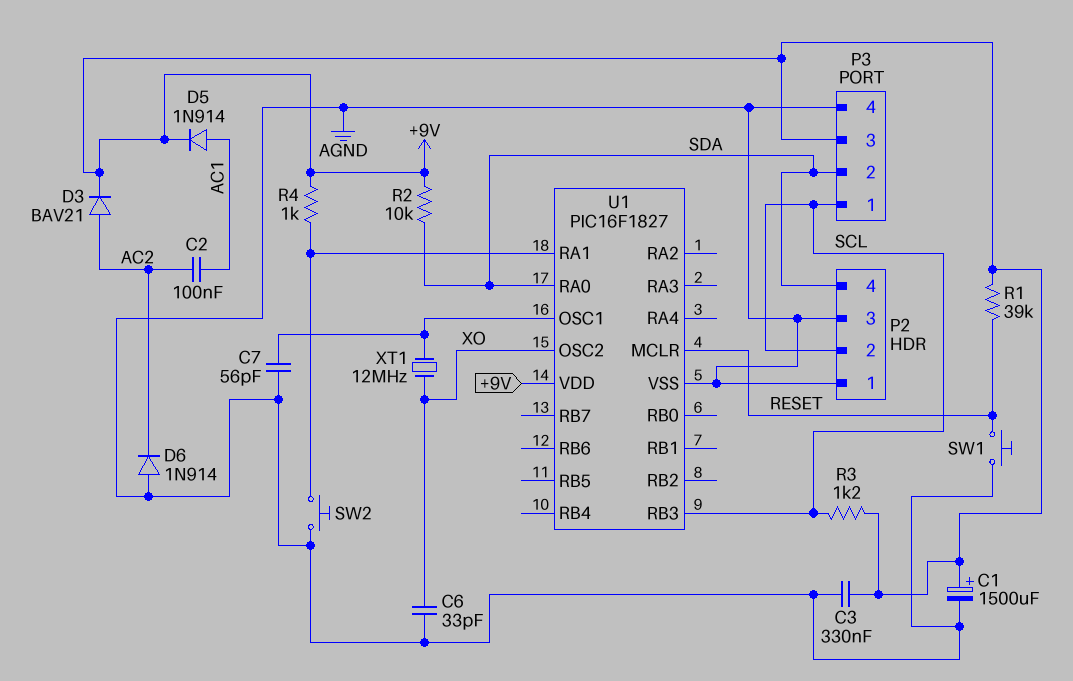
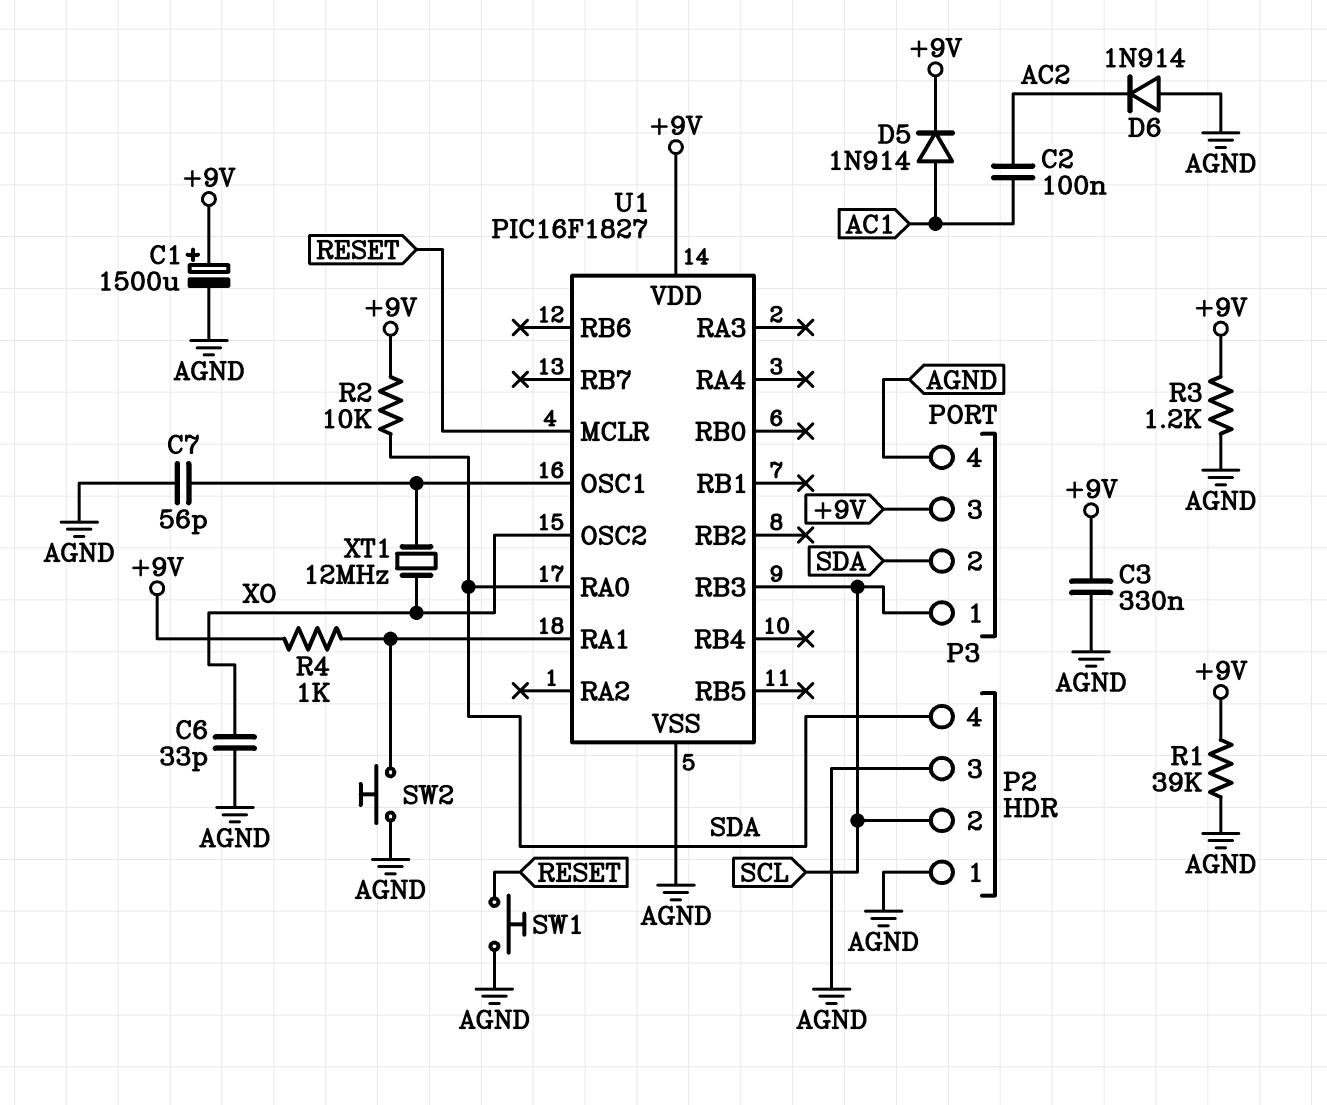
D3: diode BAV21 (A AC2, K +9V) -> none
R1: 39k (+9V, RESET) -> 39k (+9V, AGND)
R3: 1.2k (+9V, SCL) -> 1.2k (+9V, AGND)

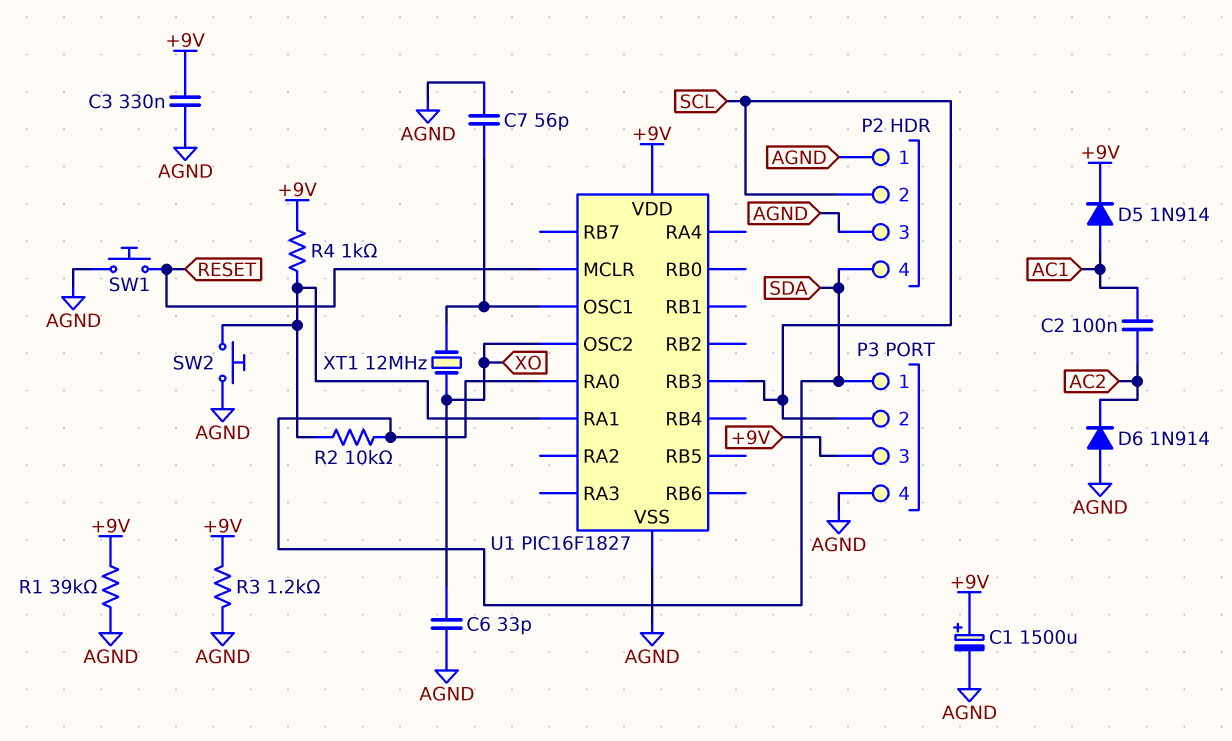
P3 pin 1: SCL -> SDA
P3 pin 2: SDA -> SCL
R2: 10k (+9V, SDA) -> 10k (SDA, U1/RA1)

